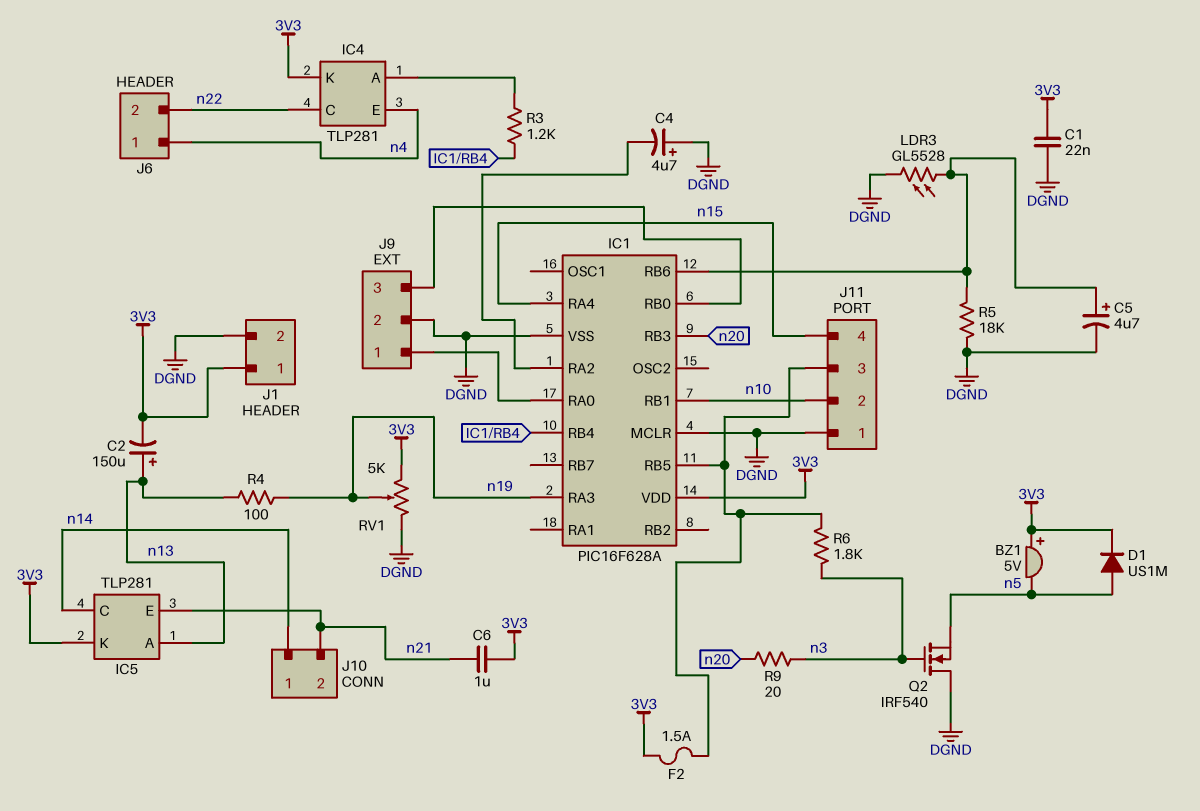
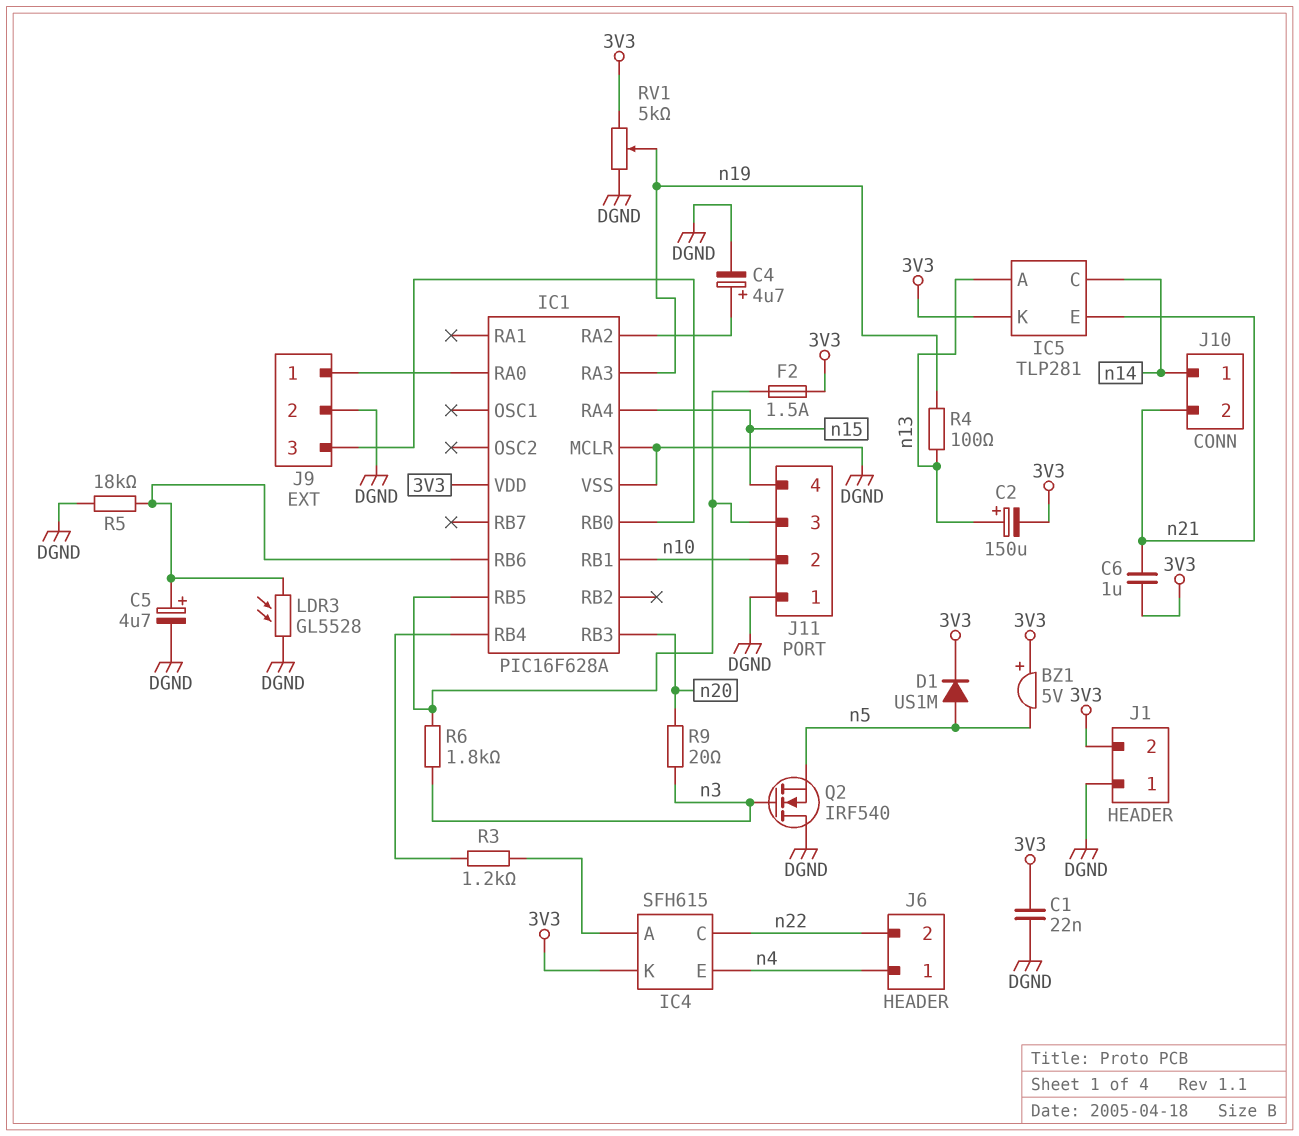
C4: 4.7uF (plus DGND, minus IC1/RA2) -> 4.7uF (plus IC1/RA2, minus DGND)
IC4: TLP281 -> SFH615
J1 pin 1: 3V3 -> DGND
J1 pin 2: DGND -> 3V3

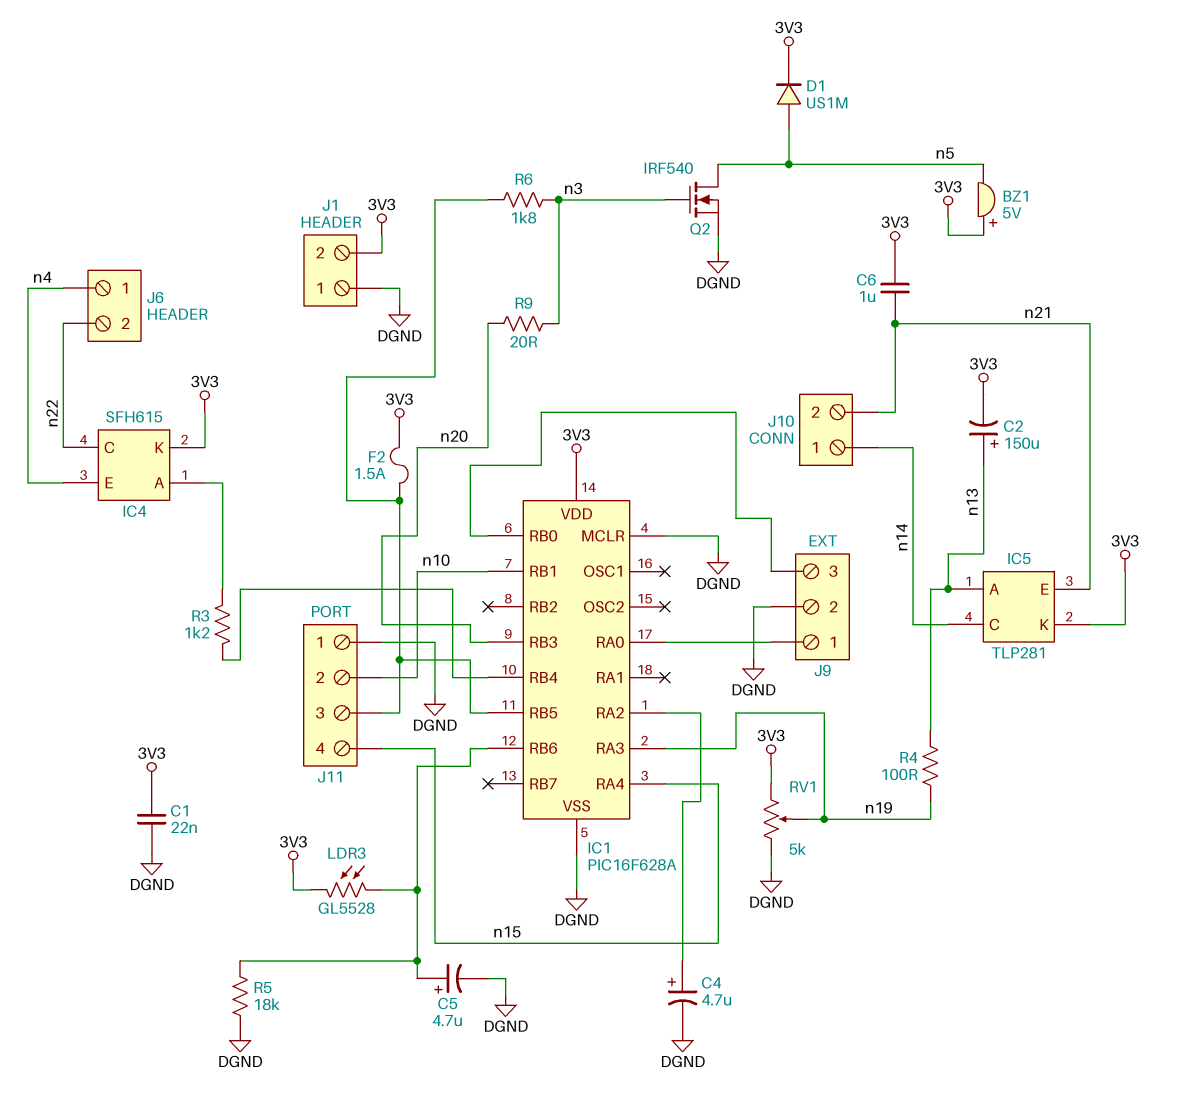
LDR3: GL5528 (DGND, IC1/RB6) -> GL5528 (3V3, IC1/RB6)
Q2: NMOS IRF540 (G n3, D DGND, S n5) -> NMOS IRF540 (G n3, D n5, S DGND)

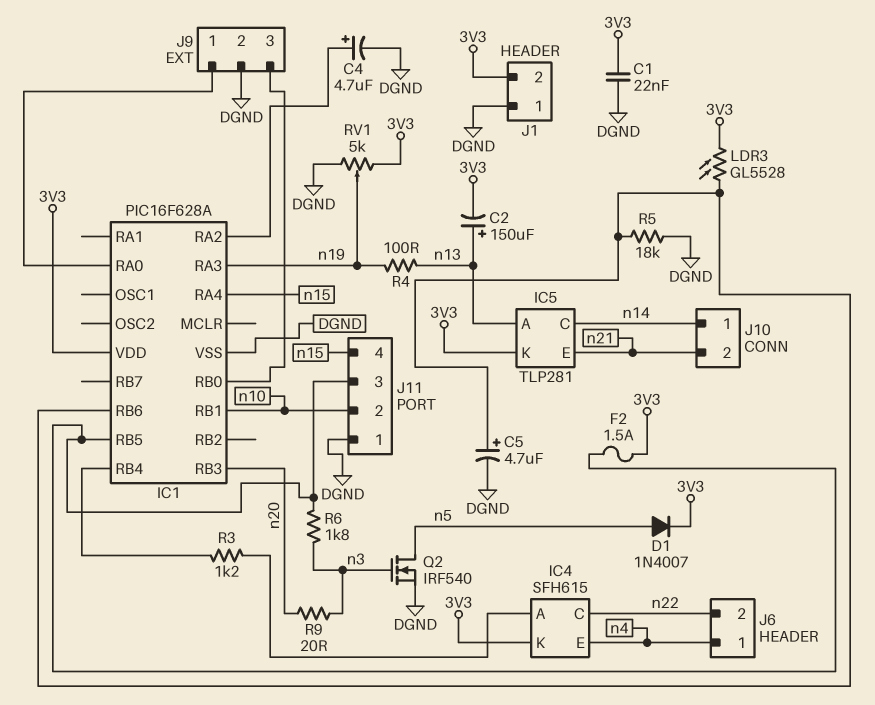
BZ1: buzzer 5V (plus 3V3, minus n5) -> none
C6: 1uF (3V3, n21) -> none
D1: diode US1M (A n5, K 3V3) -> diode 1N4007 (A n5, K 3V3)
IC1 pin MCLR: DGND -> none

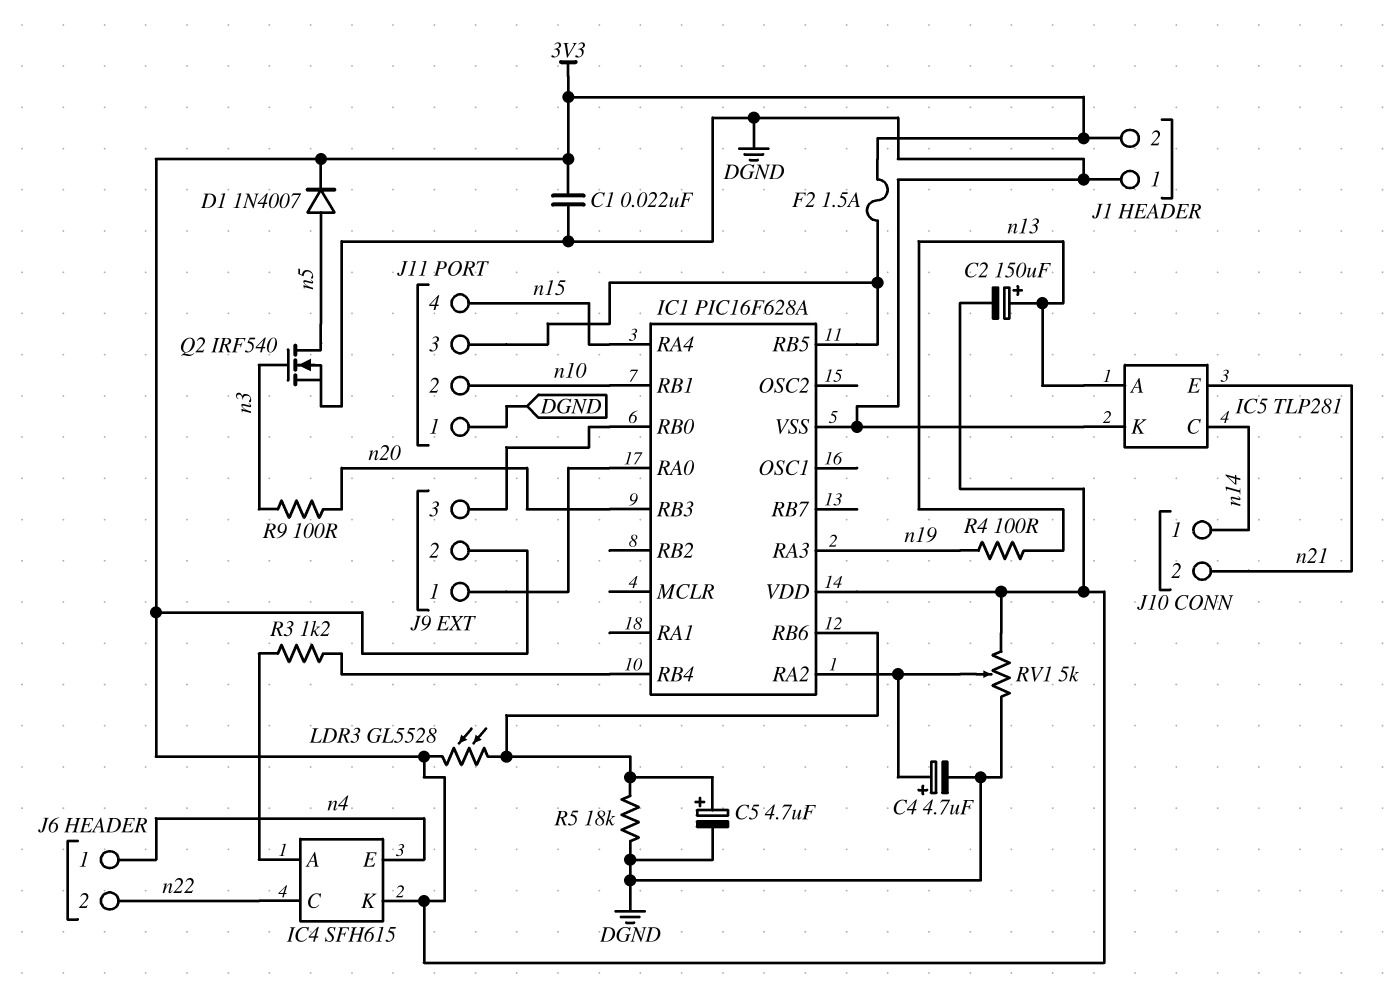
IC5 pin K: 3V3 -> DGND
J9 pin 2: DGND -> 3V3
R6: 1.8k (IC1/RB5, n3) -> none
R9: 20 (n3, n20) -> 100 (n3, n20)
RV1: 5k (3V3, DGND, wiper n19) -> 5k (3V3, DGND, wiper IC1/RA2)

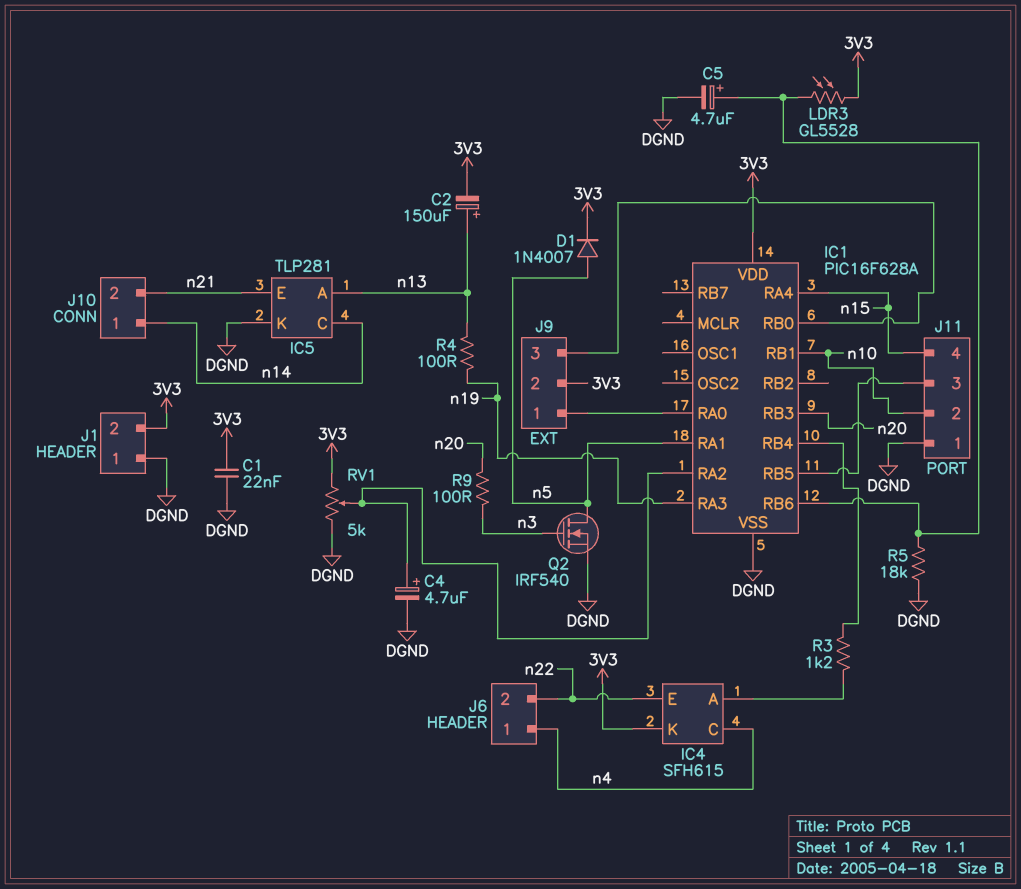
F2: 1.5A (3V3, IC1/RB5) -> none
IC1 pin RA1: none -> n5
IC4 pin C: n22 -> n4
IC4 pin E: n4 -> n22

